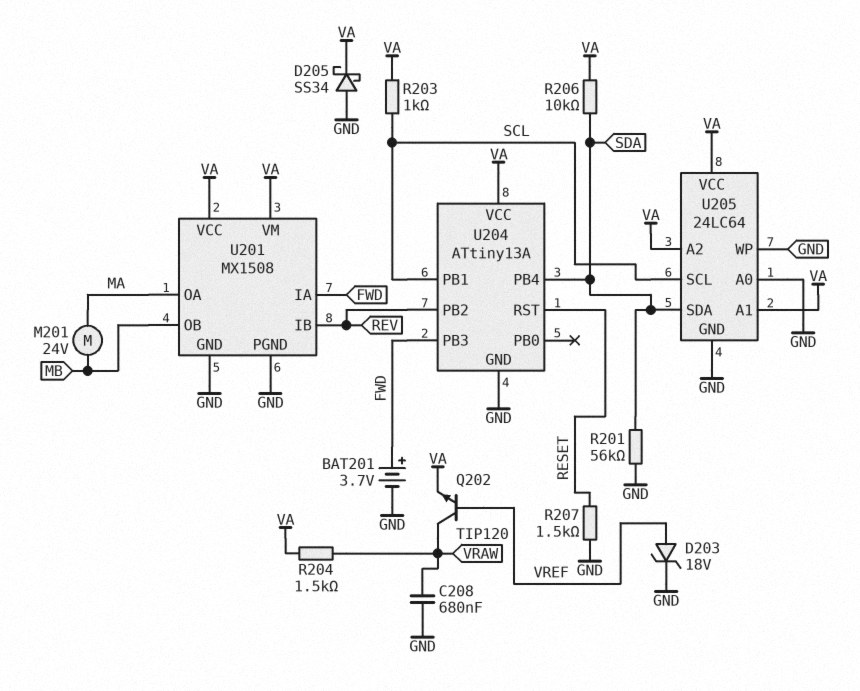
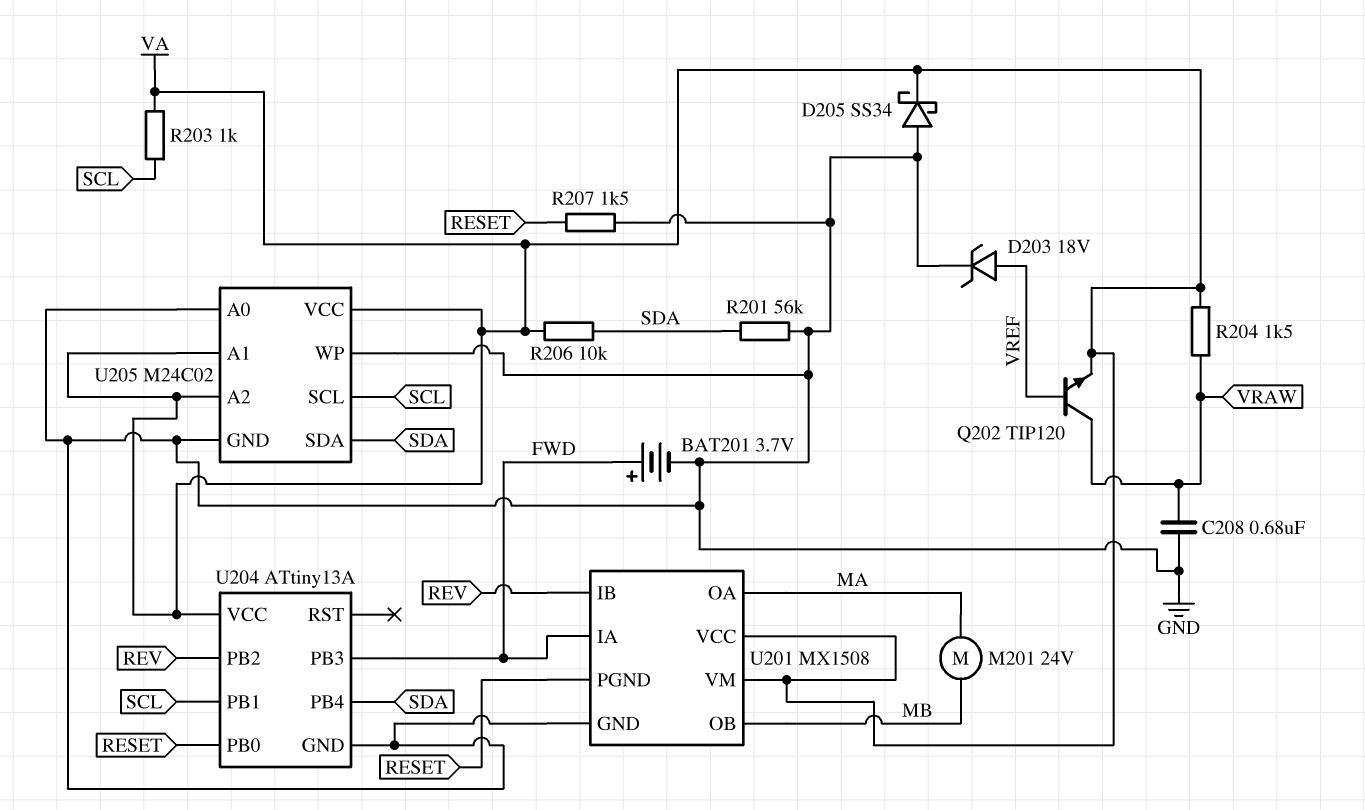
U201 pin PGND: GND -> RESET
U204 pin PB0: none -> RESET
U204 pin RST: RESET -> none
U205: 24LC64 -> M24C02

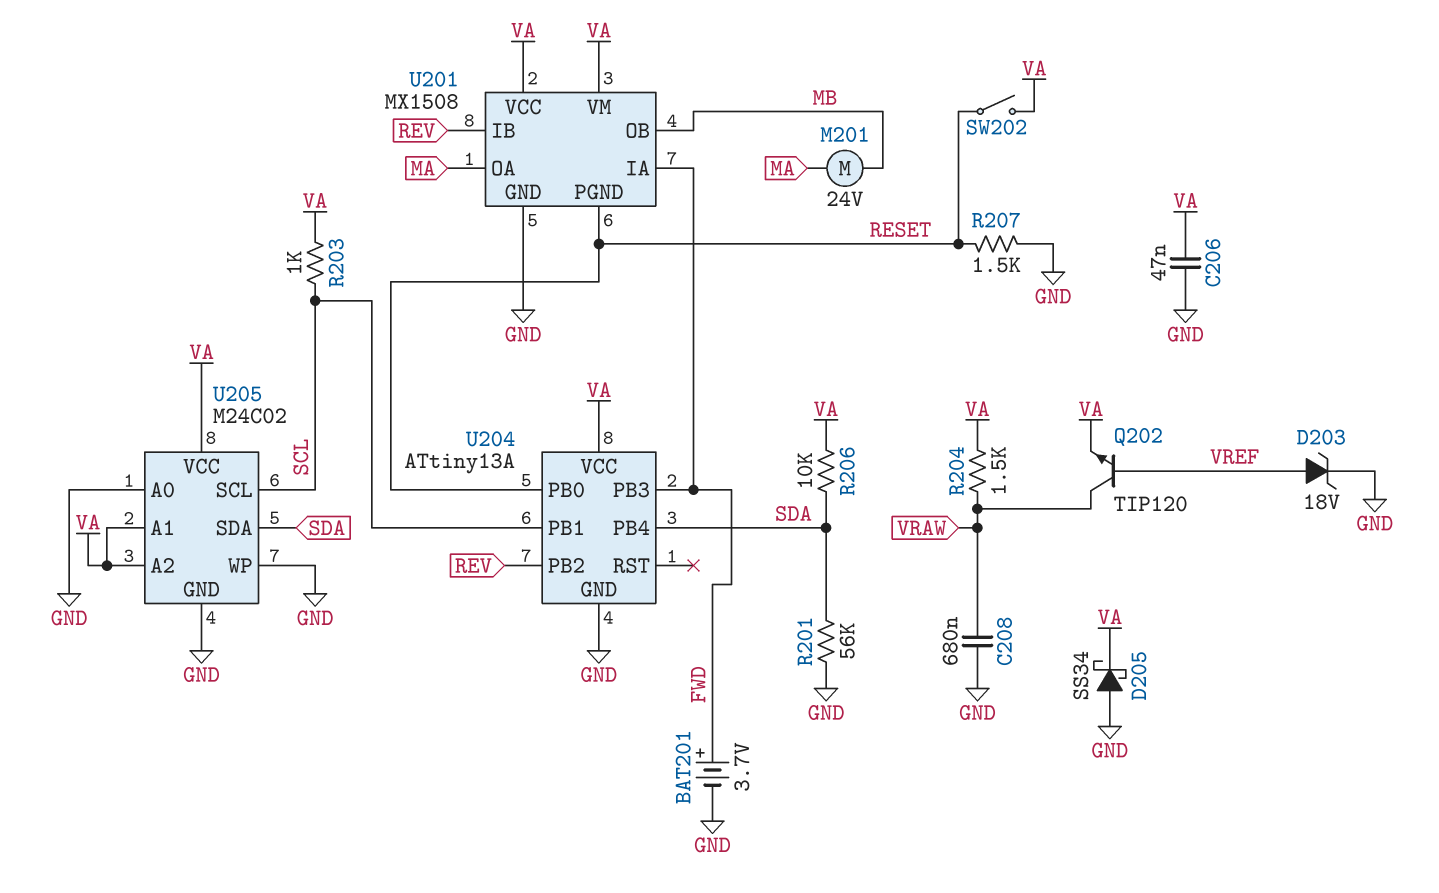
C206: none -> 47nF (GND, VA)
SW202: none -> switch (RESET, VA)

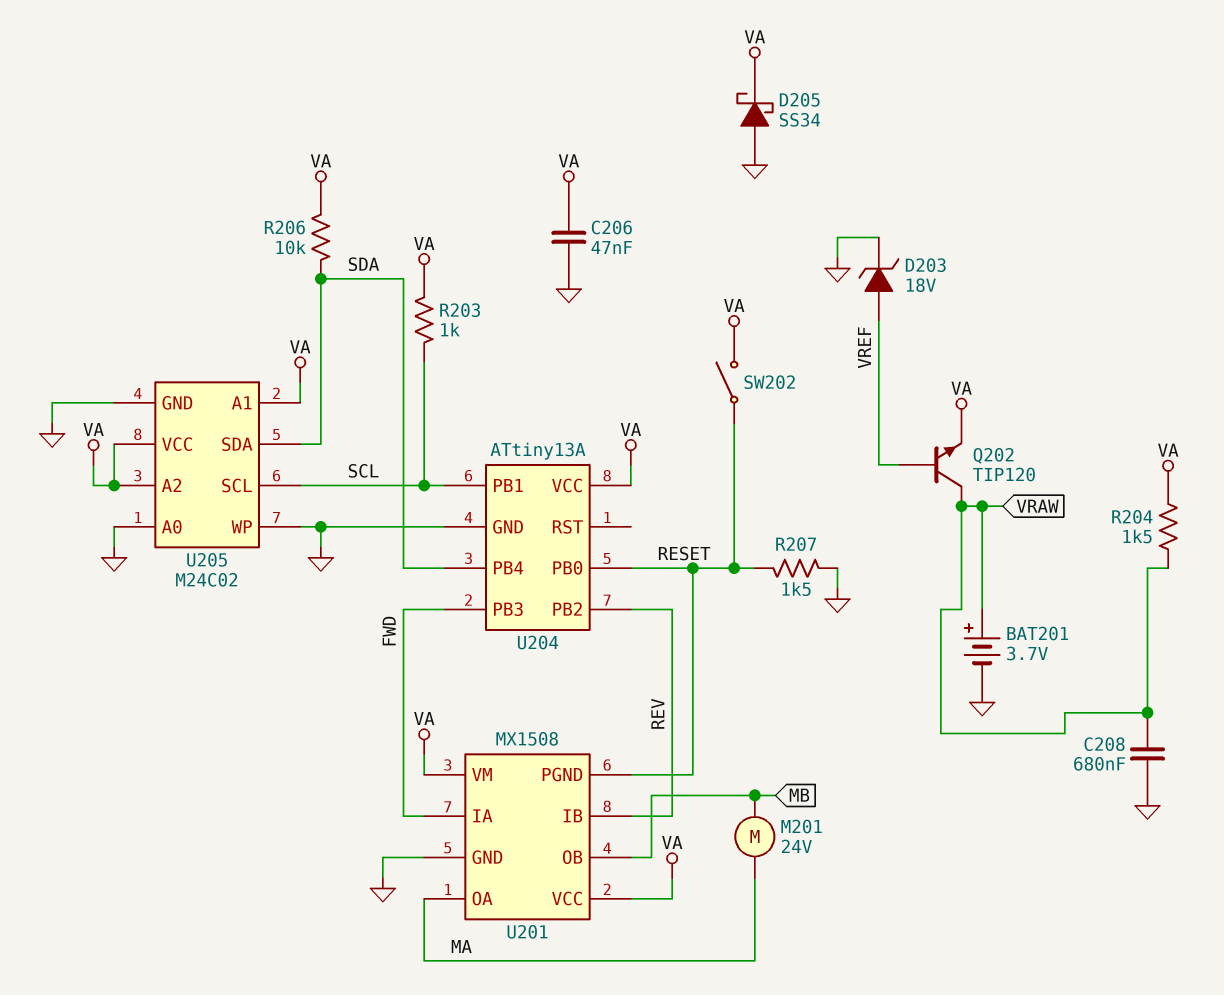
BAT201: 3.7V (plus FWD, minus GND) -> 3.7V (plus VRAW, minus GND)
R201: 56k (GND, SDA) -> none

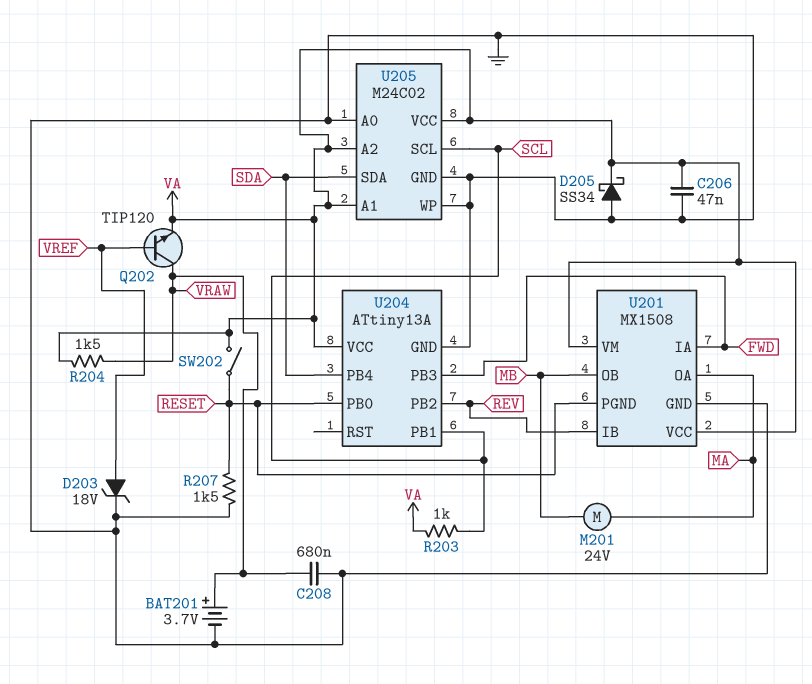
R206: 10k (SDA, VA) -> none

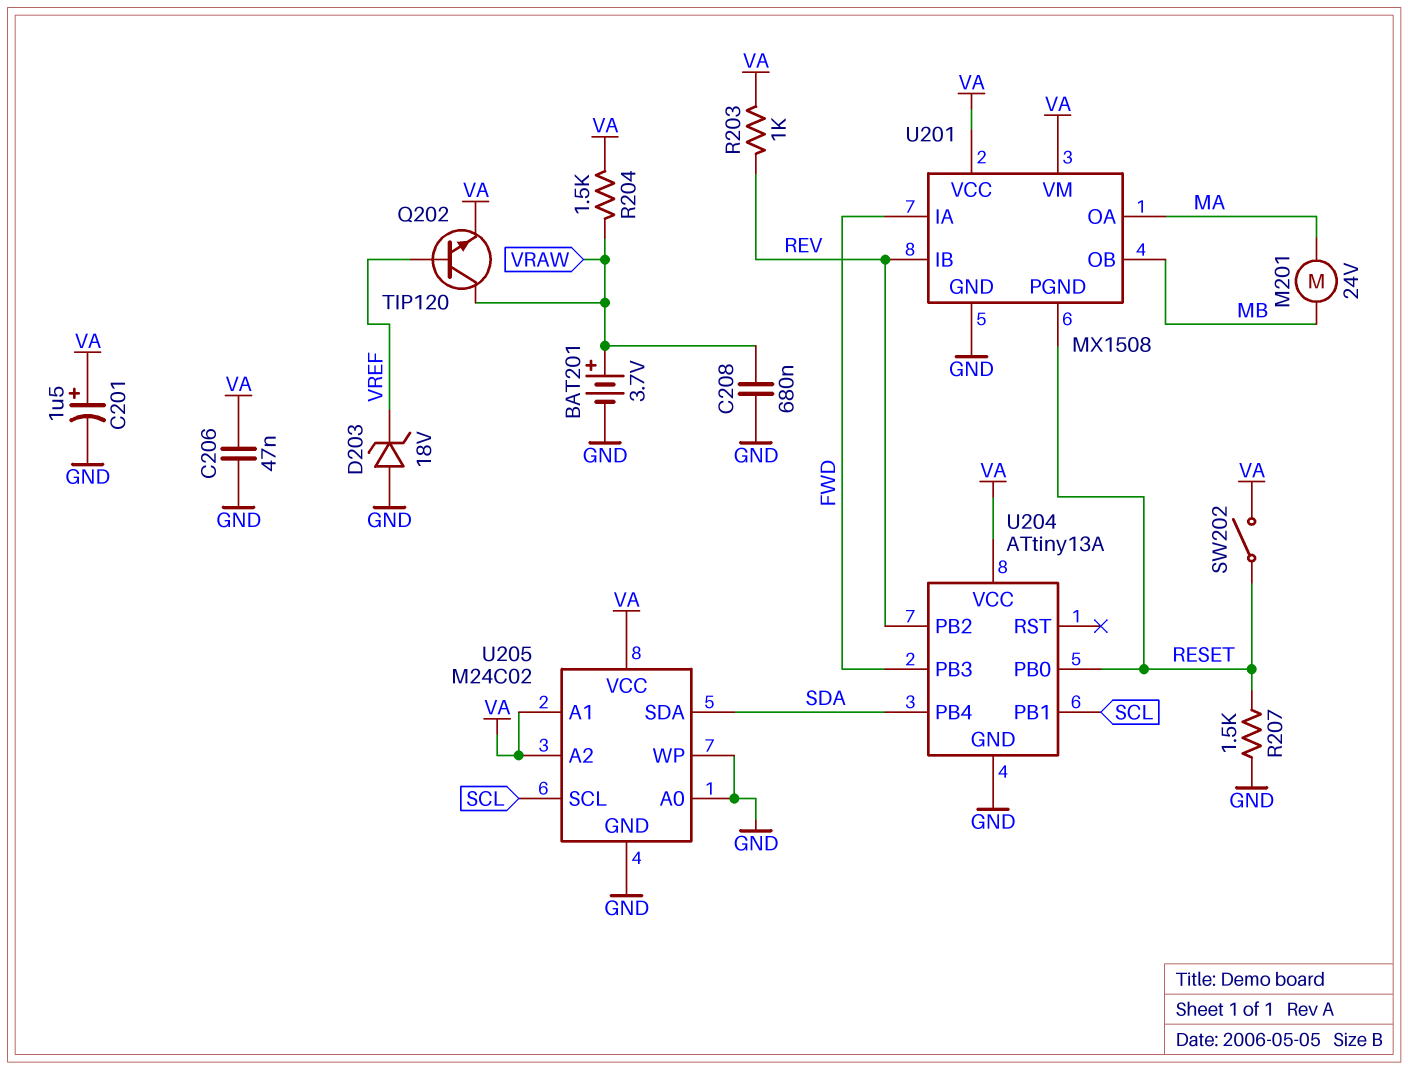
C201: none -> 1.5uF (plus VA, minus GND)
D203: zener 18V (A VREF, K GND) -> zener 18V (A GND, K VREF)
D205: schottky SS34 (A GND, K VA) -> none
R203: 1k (SCL, VA) -> 1k (REV, VA)

